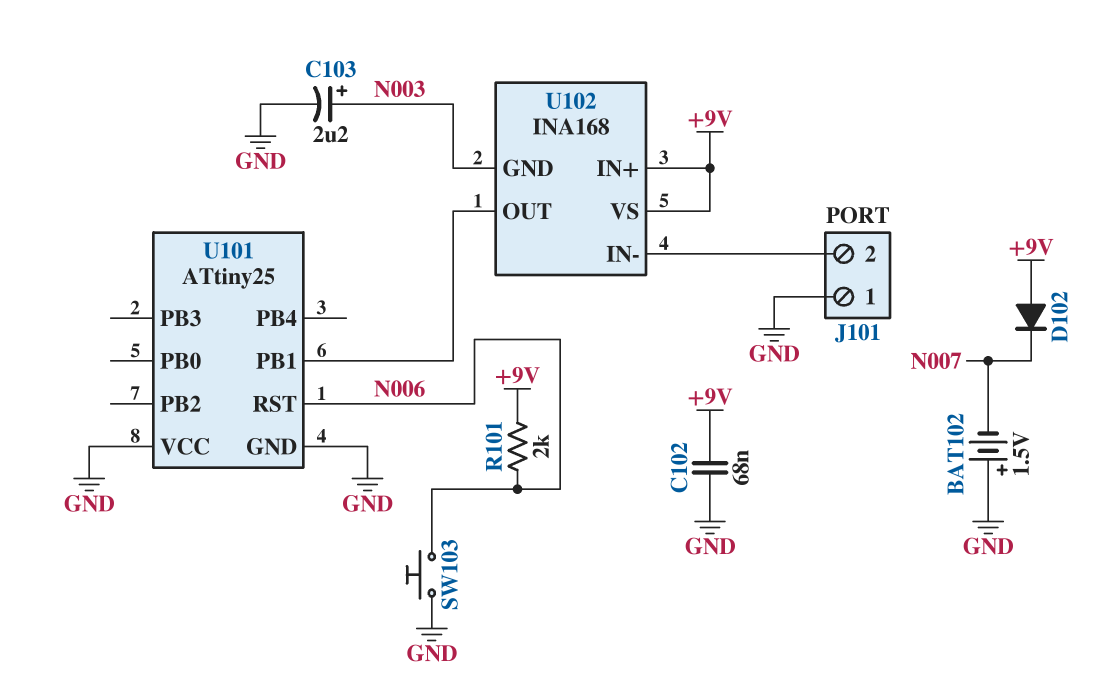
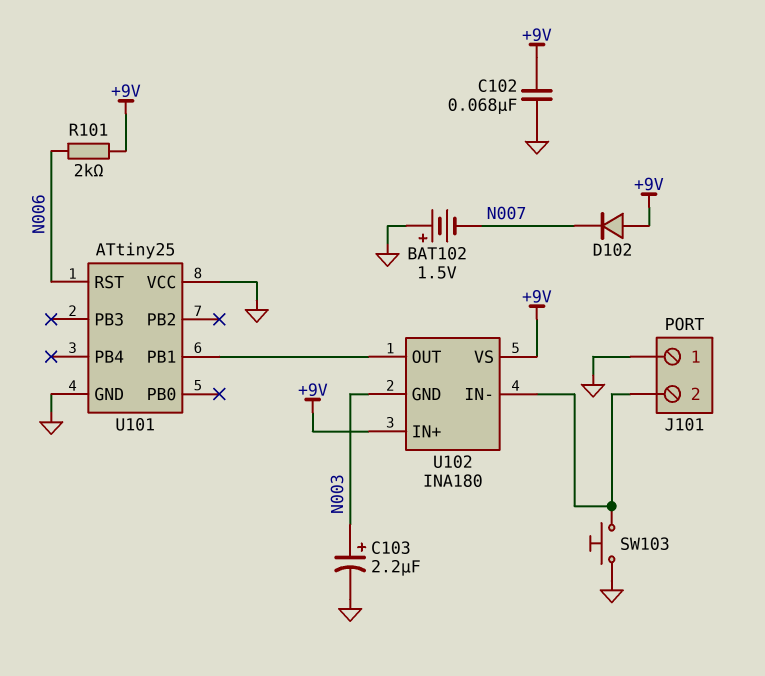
SW103: button (GND, N006) -> button (GND, J101/2)
U102: INA168 -> INA180

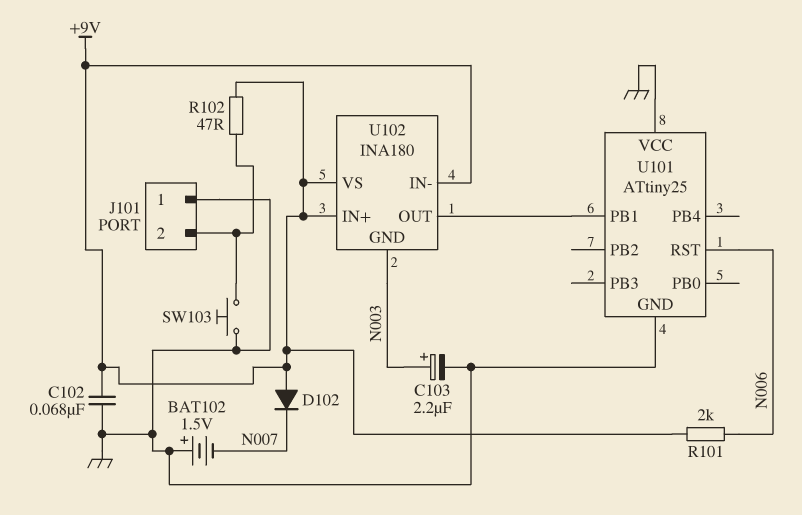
R102: none -> 47 (+9V, J101/2)
U102 pin IN-: J101/2 -> +9V

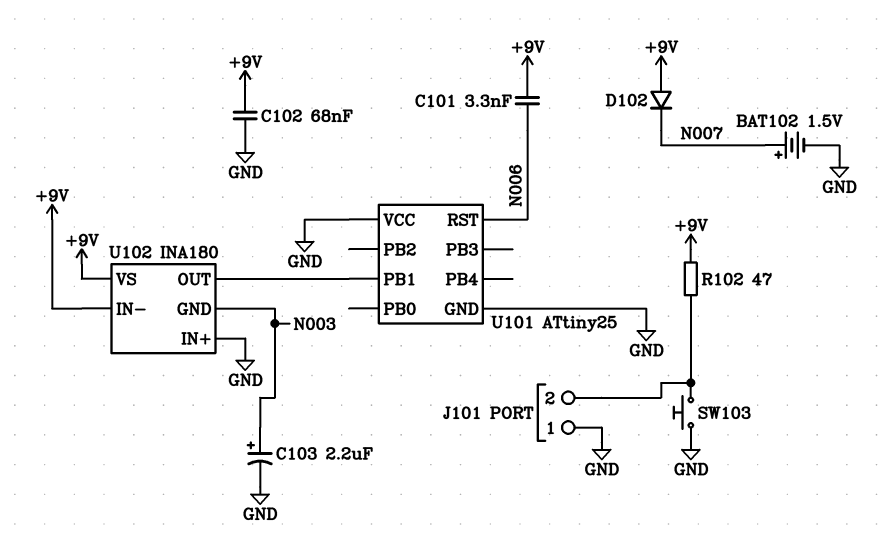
BAT102: 1.5V (plus GND, minus N007) -> 1.5V (plus N007, minus GND)
C101: none -> 3.3nF (+9V, N006)
R101: 2k (+9V, N006) -> none
U102 pin IN+: +9V -> GND

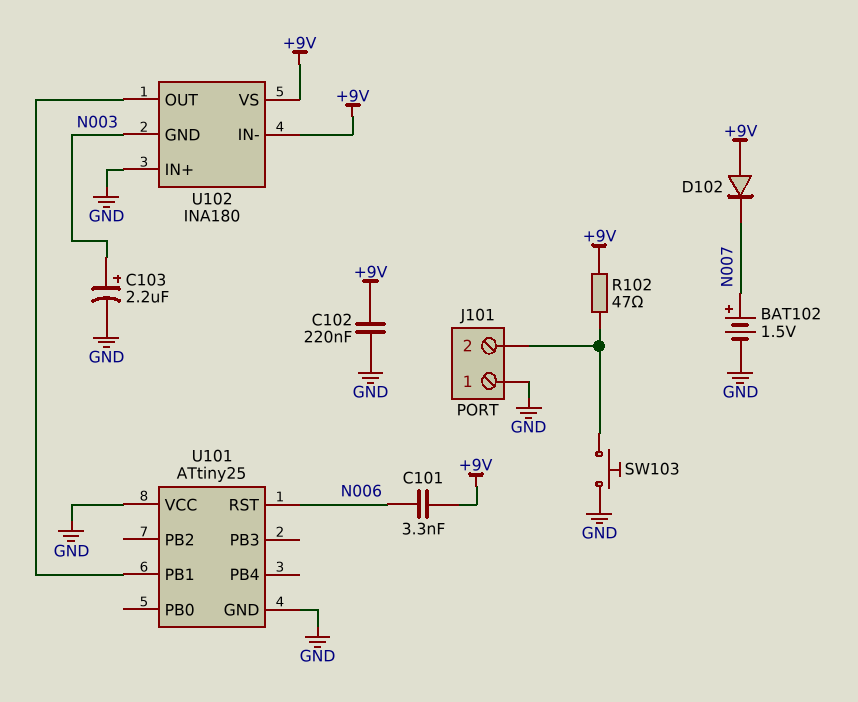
C102: 68nF (+9V, GND) -> 220nF (+9V, GND)

